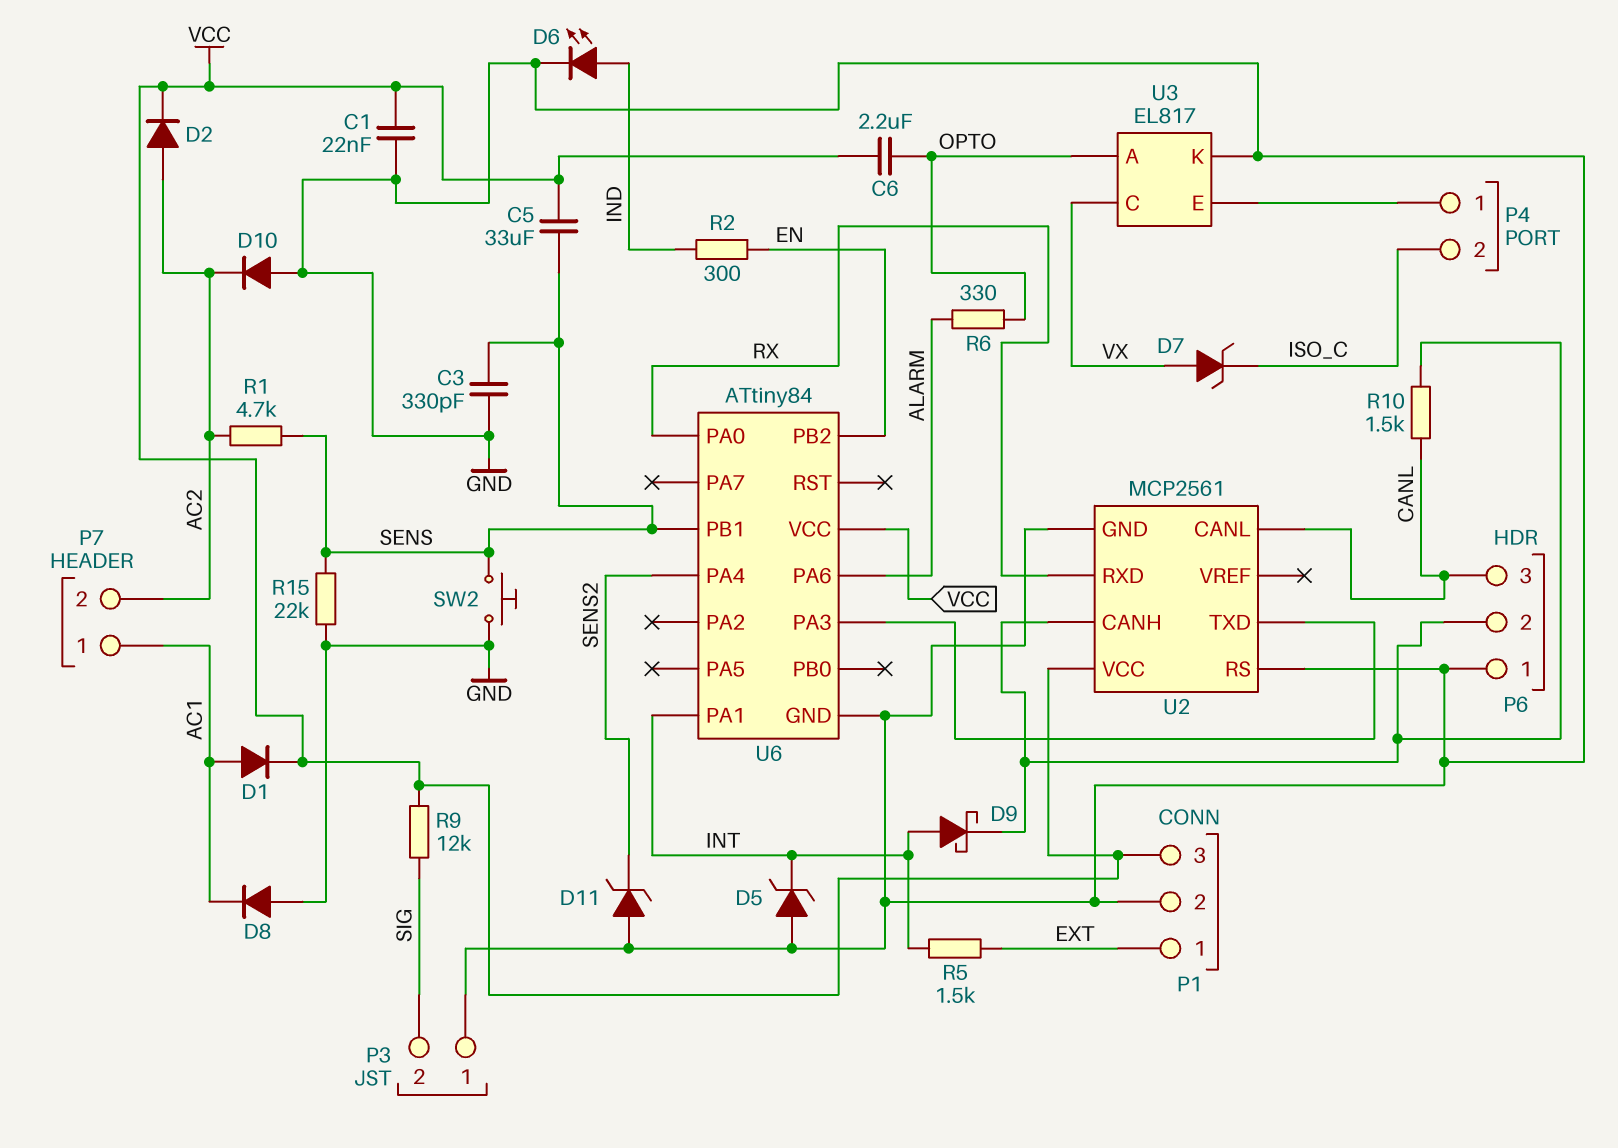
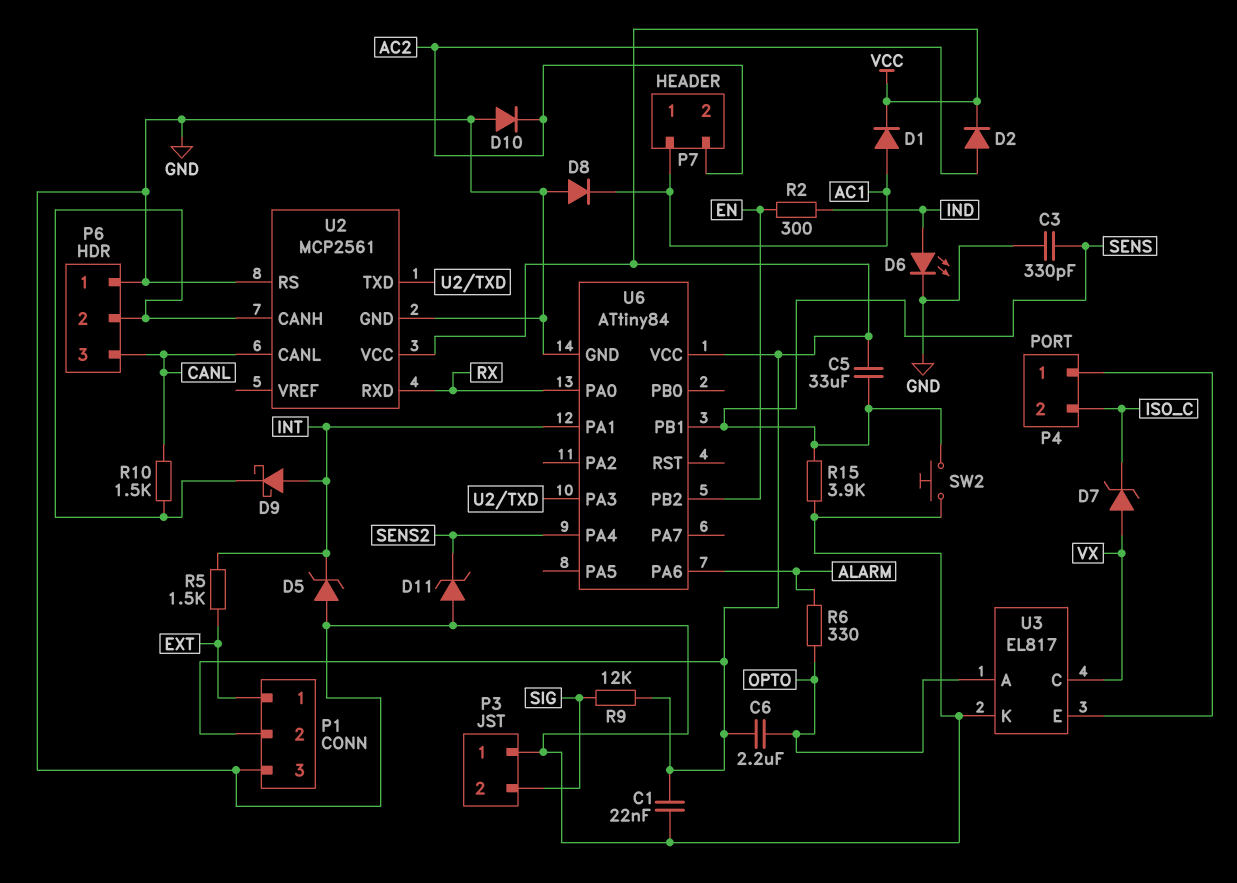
P1 pin 2: GND -> VCC
P1 pin 3: VCC -> GND
R1: 4.7k (AC2, SENS) -> none
R15: 22k (GND, SENS) -> 3.9k (GND, SENS)

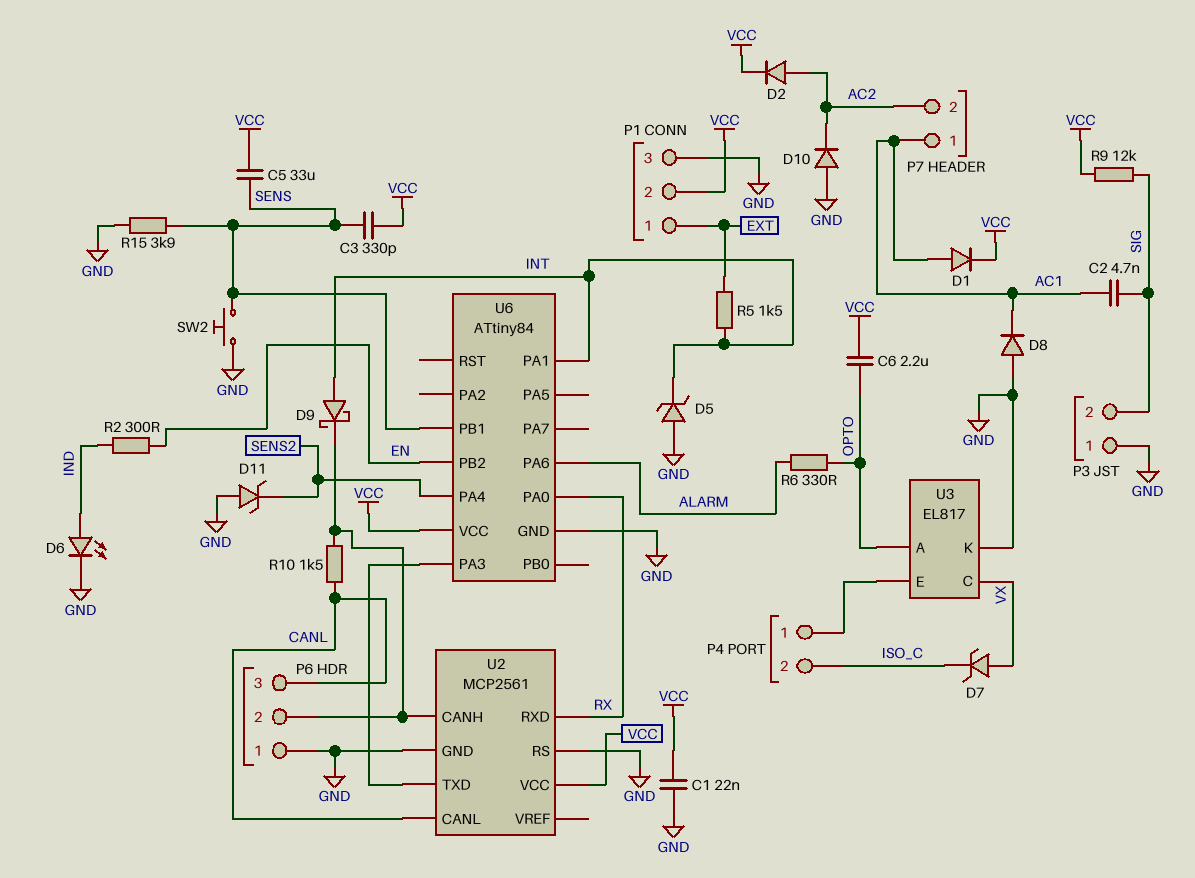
C2: none -> 4.7nF (AC1, SIG)
C3: 330pF (GND, SENS) -> 330pF (SENS, VCC)

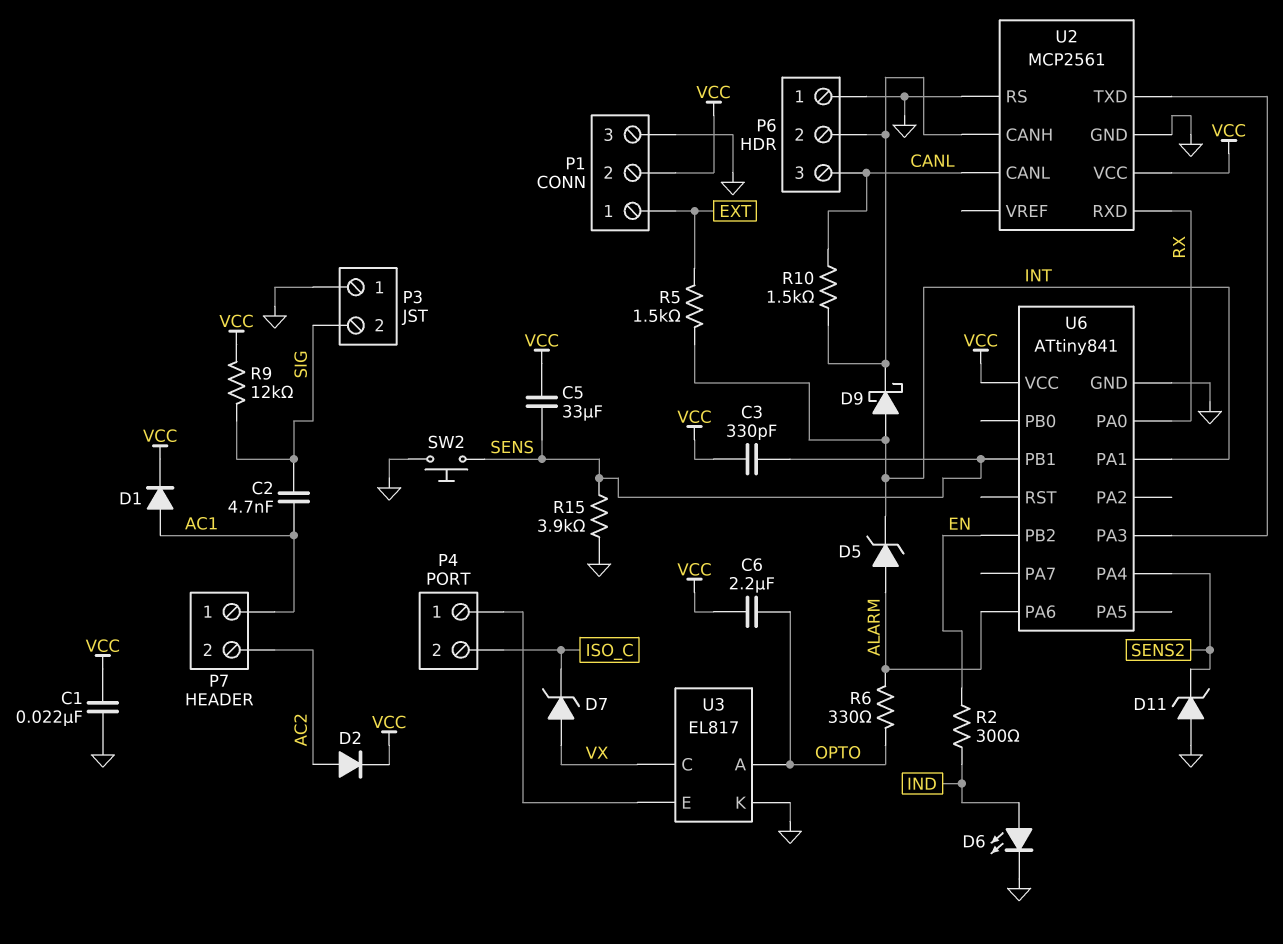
D5: zener (A GND, K INT) -> zener (A ALARM, K INT)
D8: diode (A GND, K AC1) -> none
D10: diode (A GND, K AC2) -> none
U6: ATtiny84 -> ATtiny841

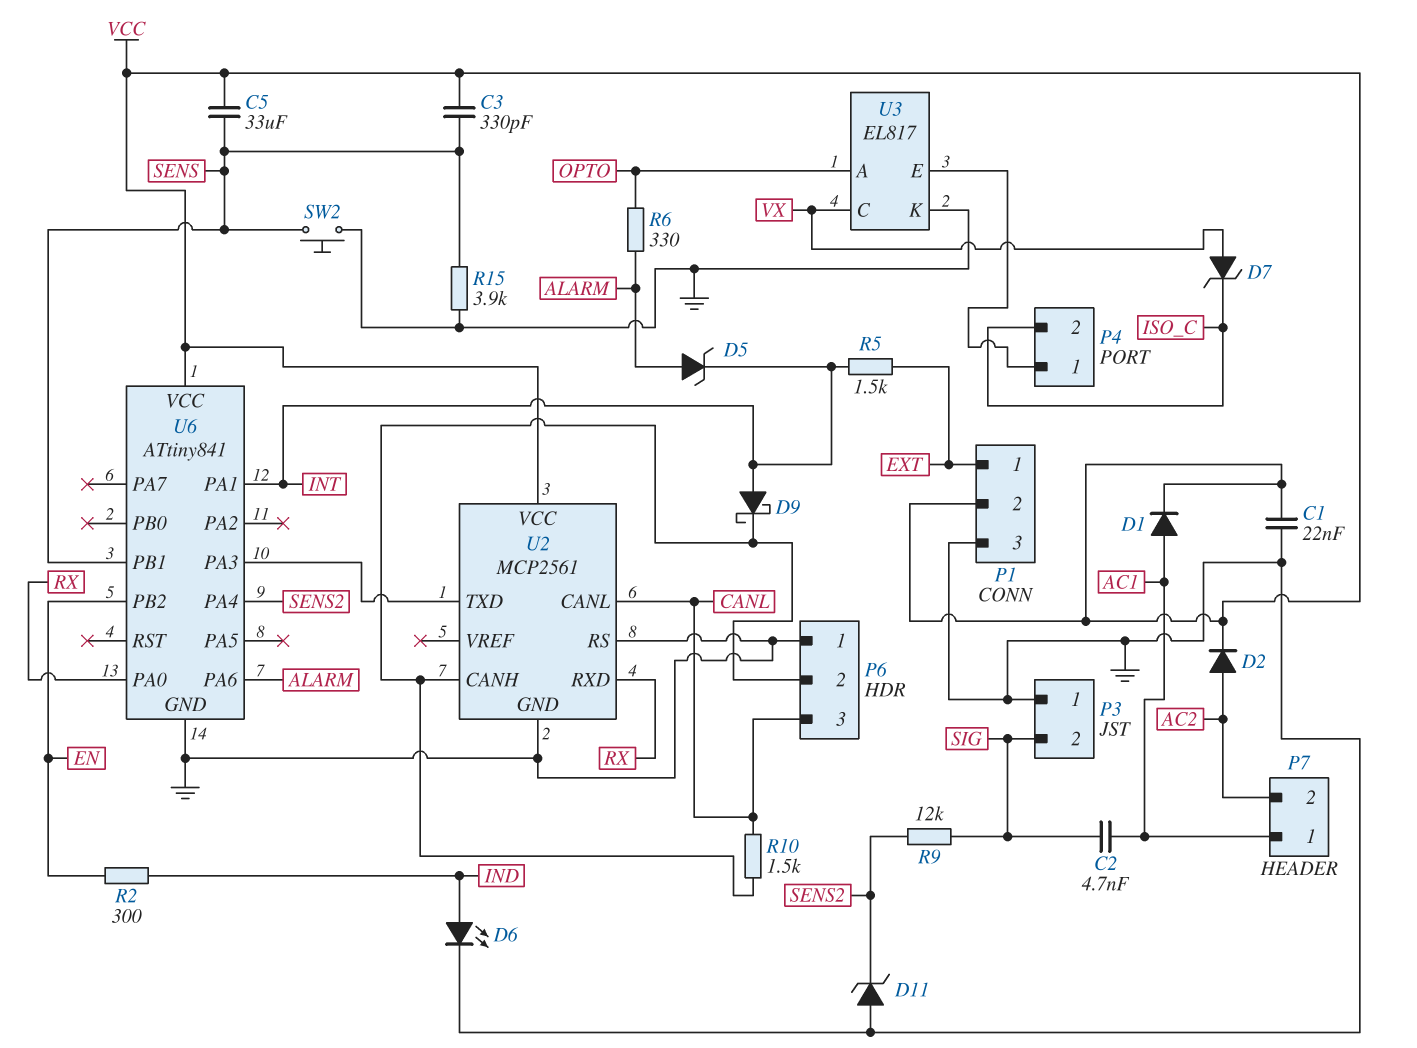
C6: 2.2uF (OPTO, VCC) -> none
R9: 12k (SIG, VCC) -> 12k (SENS2, SIG)

